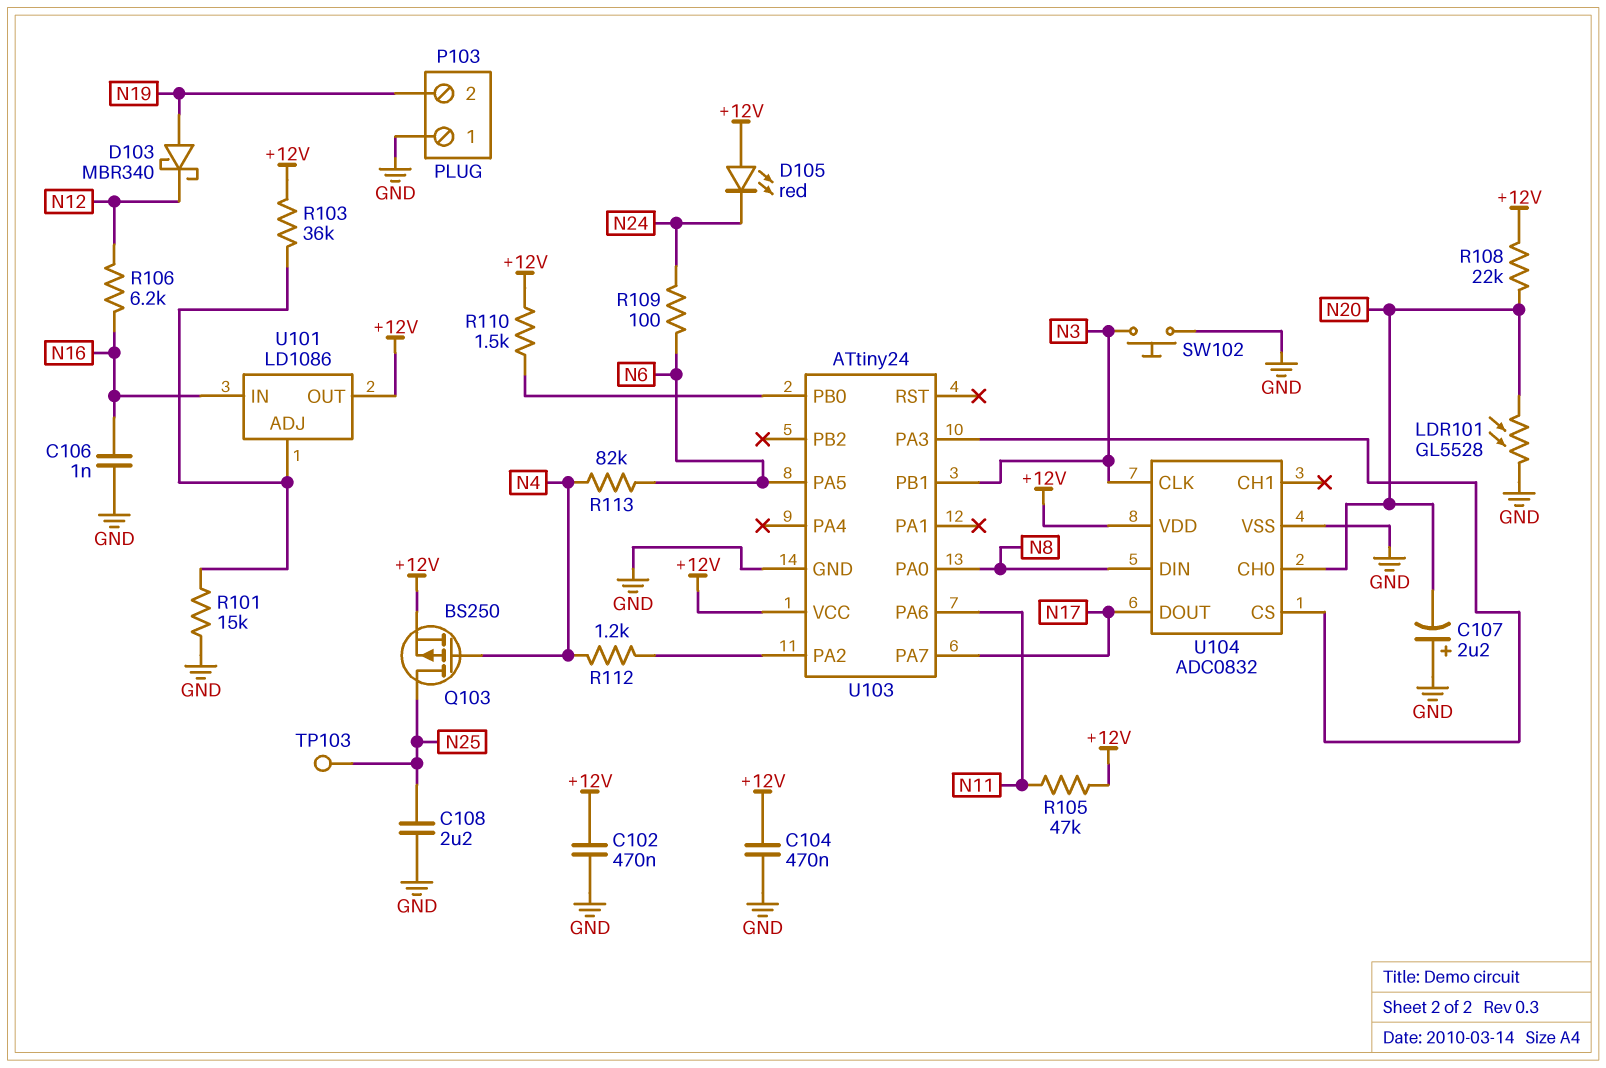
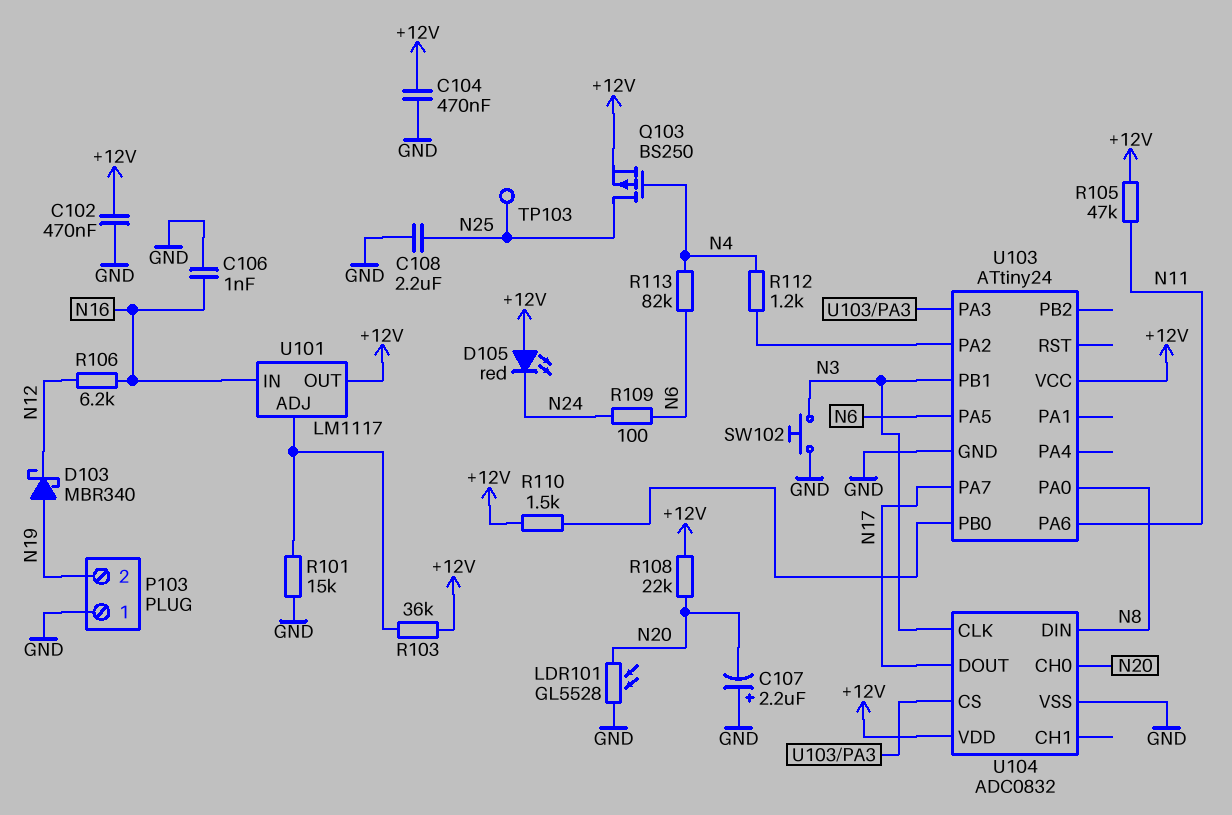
U101: LD1086 -> LM1117

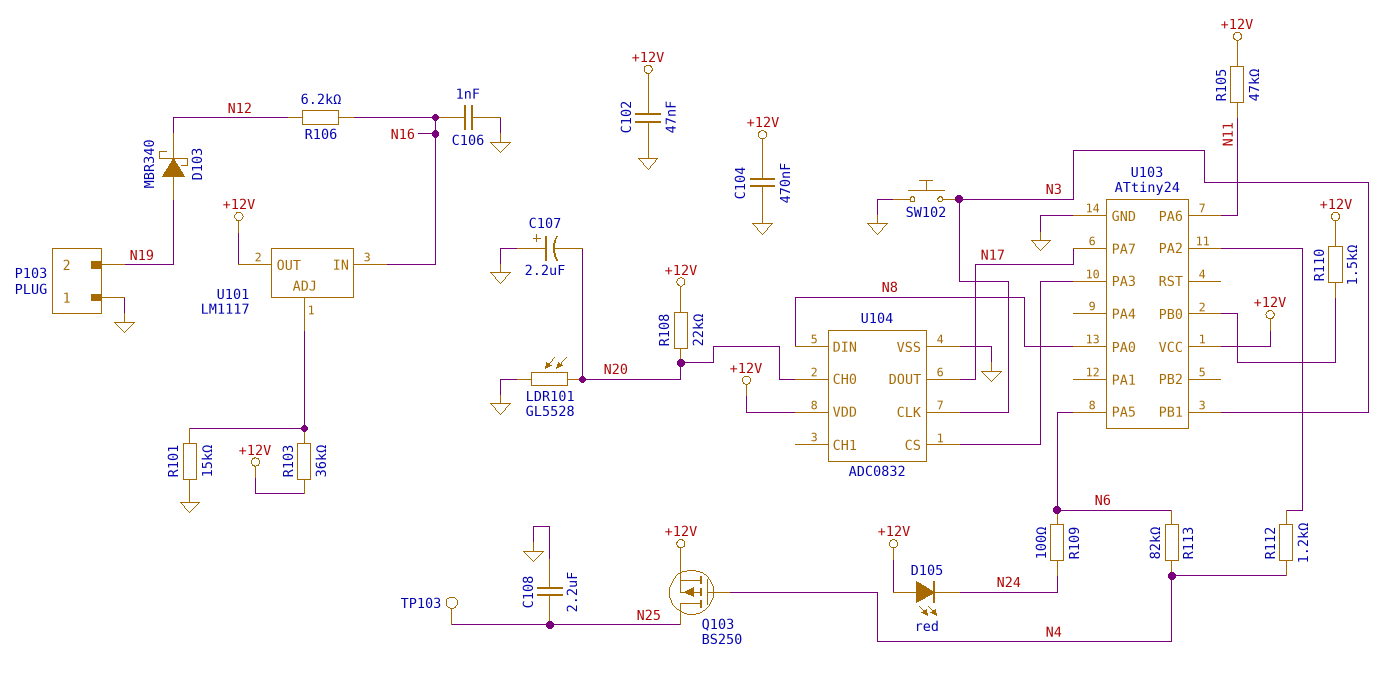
C102: 470nF (+12V, GND) -> 47nF (+12V, GND)

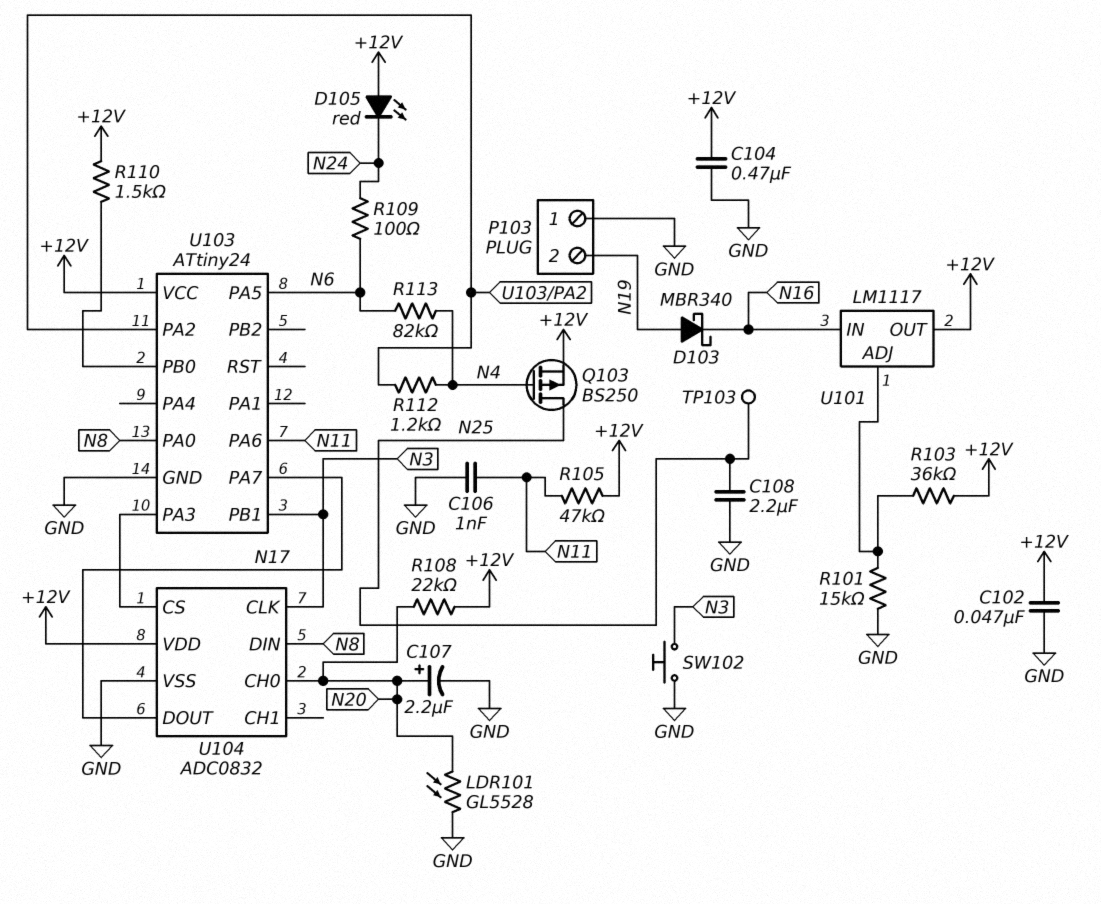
C106: 1nF (GND, N16) -> 1nF (GND, N11)
C107: 2.2uF (plus GND, minus N20) -> 2.2uF (plus N20, minus GND)
D103: schottky MBR340 (A N19, K N12) -> schottky MBR340 (A N19, K N16)
R106: 6.2k (N12, N16) -> none

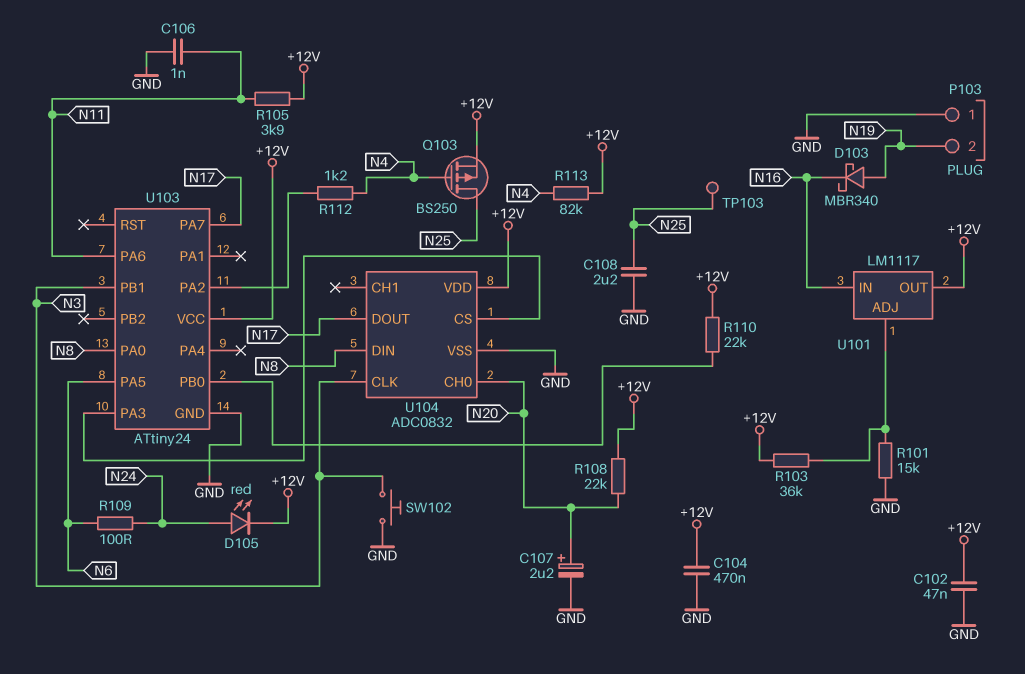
D105: LED red (A +12V, K N24) -> LED red (A N24, K +12V)
LDR101: GL5528 (GND, N20) -> none
R105: 47k (+12V, N11) -> 3.9k (+12V, N11)
R110: 1.5k (+12V, U103/PB0) -> 22k (+12V, U103/PB0)
R113: 82k (N4, N6) -> 82k (+12V, N4)

